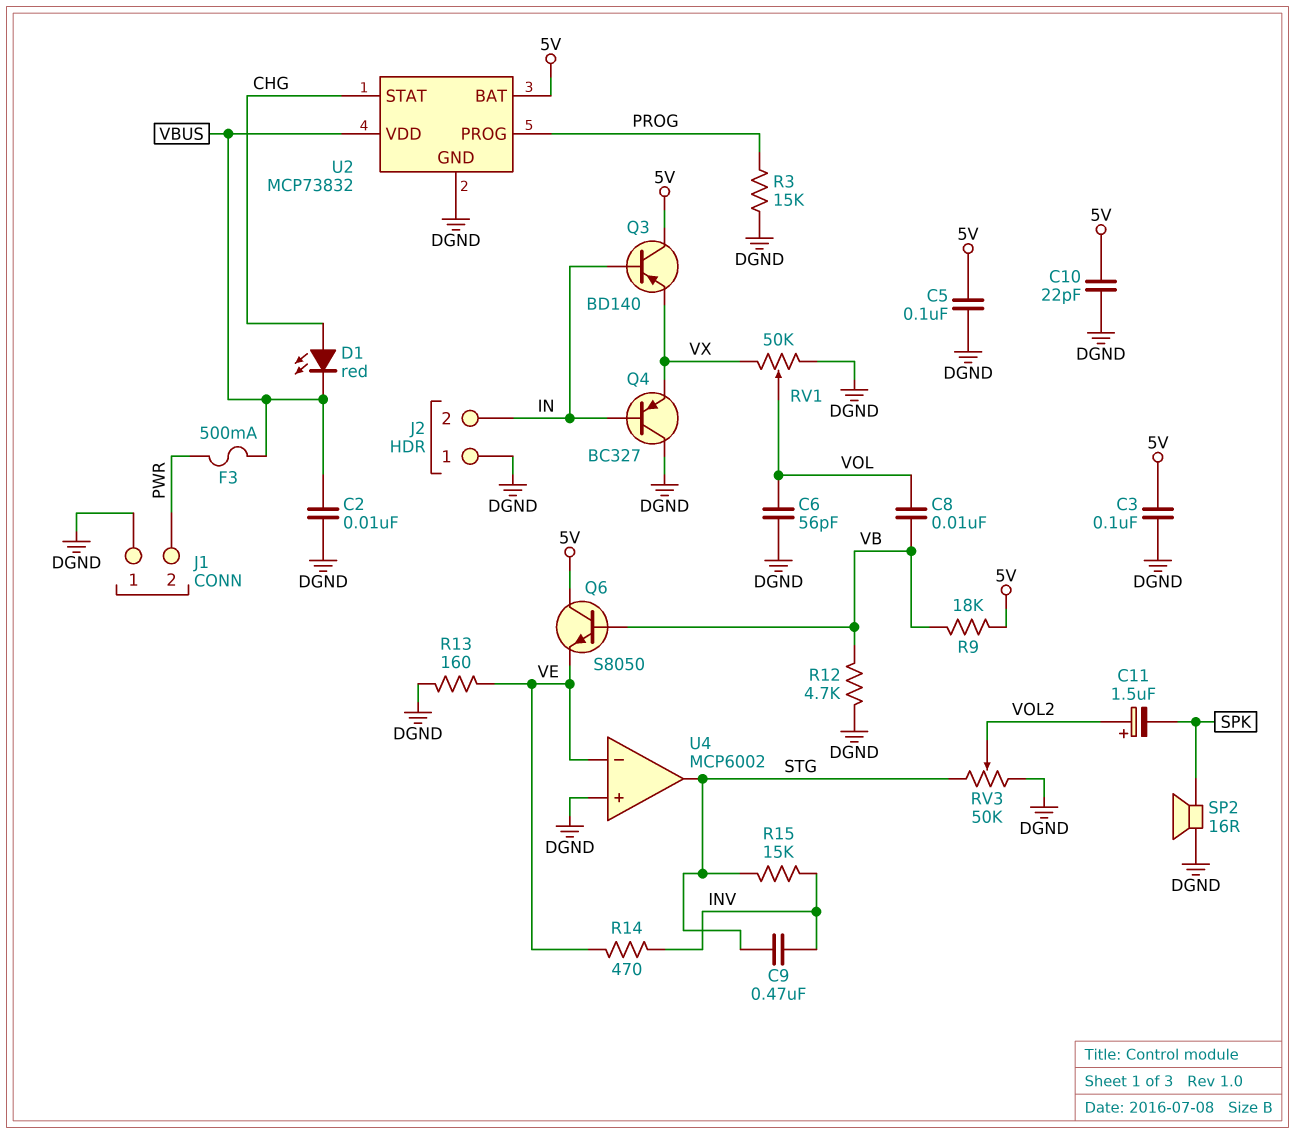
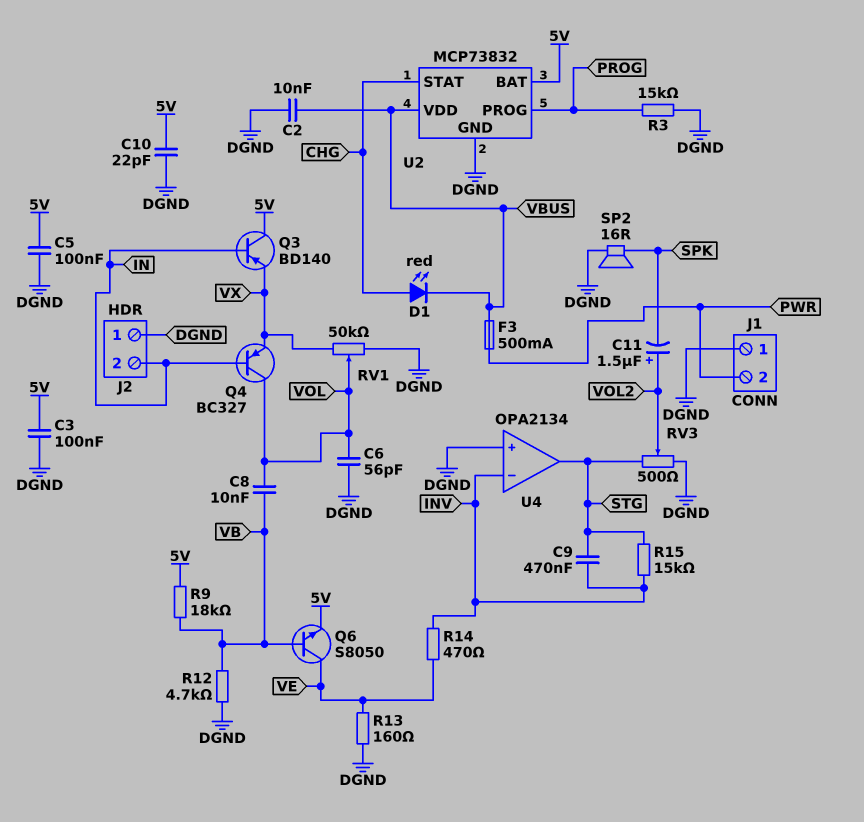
Q4: PNP BC327 (B IN, C DGND, E VX) -> PNP BC327 (B IN, C VOL, E VX)
Q6: NPN S8050 (B VB, C 5V, E VE) -> NPN S8050 (B VB, C VE, E 5V)
RV3: 50k (DGND, STG, wiper VOL2) -> 500 (DGND, STG, wiper VOL2)
U4: MCP6002 -> OPA2134
U4 pin in-: VE -> INV

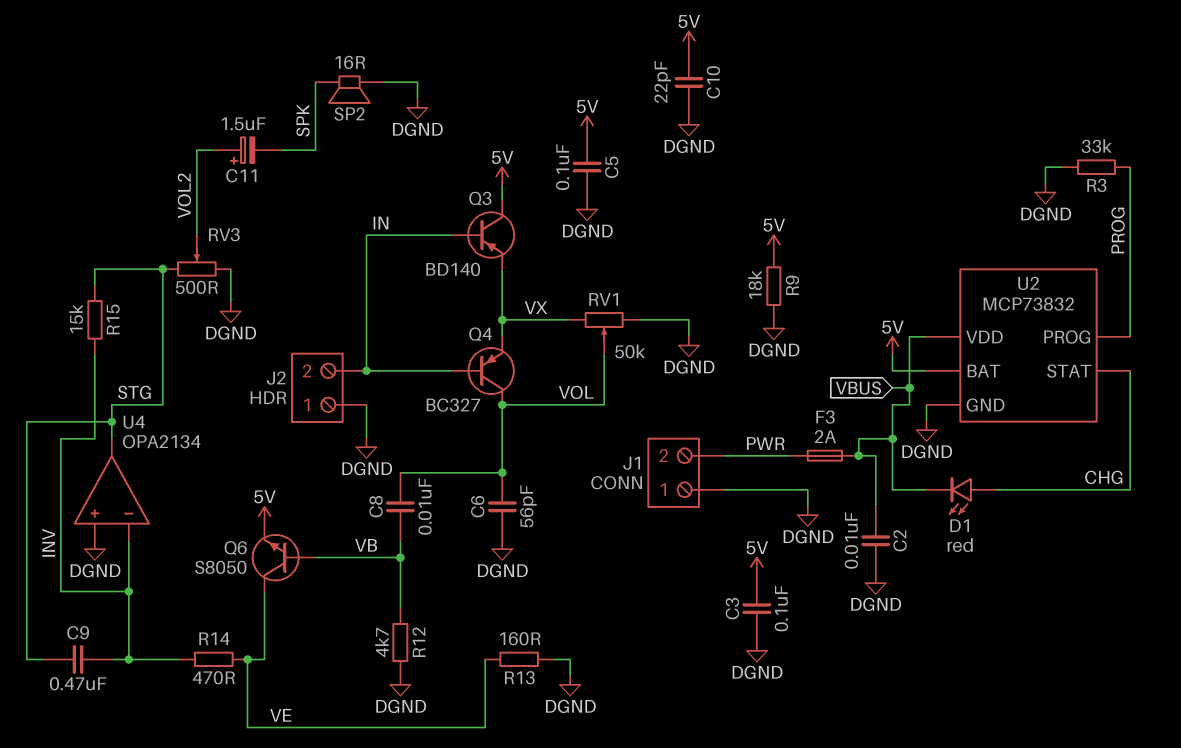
F3: 500mA (PWR, VBUS) -> 2A (PWR, VBUS)
R3: 15k (DGND, PROG) -> 33k (DGND, PROG)
R9: 18k (5V, VB) -> 18k (5V, DGND)

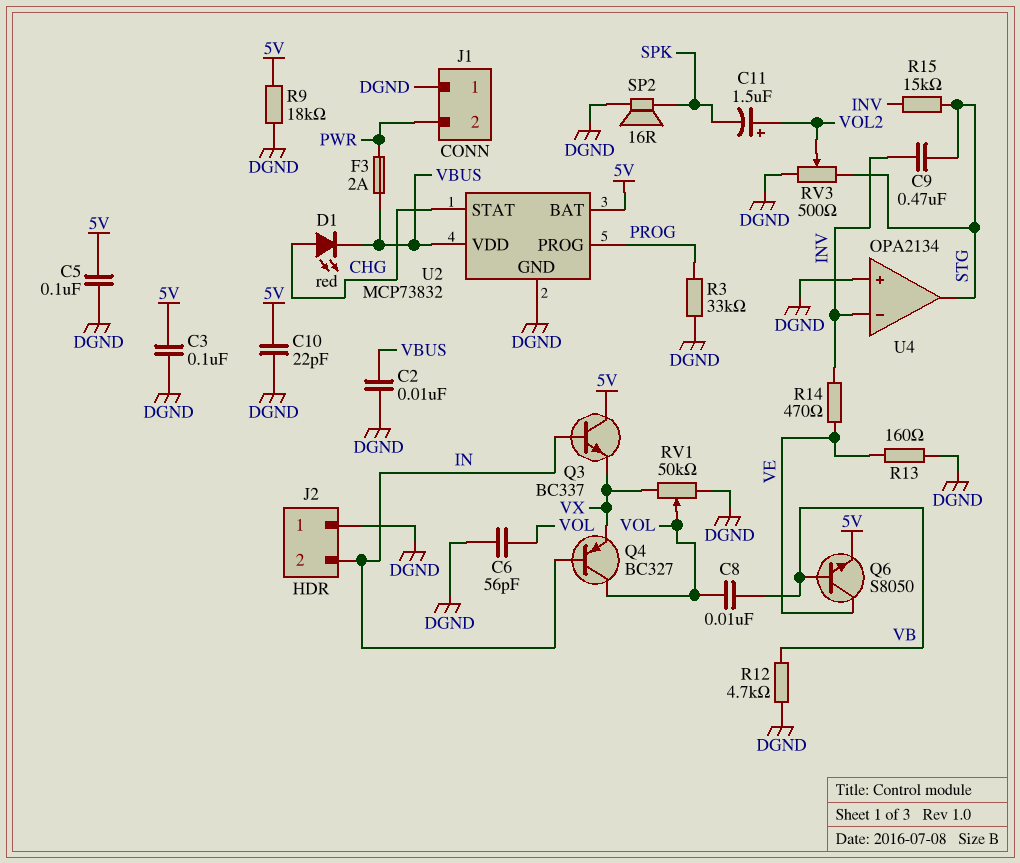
Q3: PNP BD140 (B IN, C 5V, E VX) -> NPN BC337 (B IN, C 5V, E VX)

